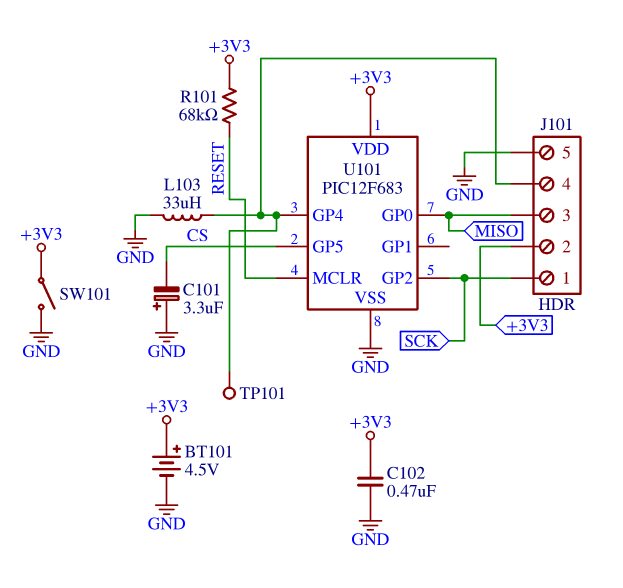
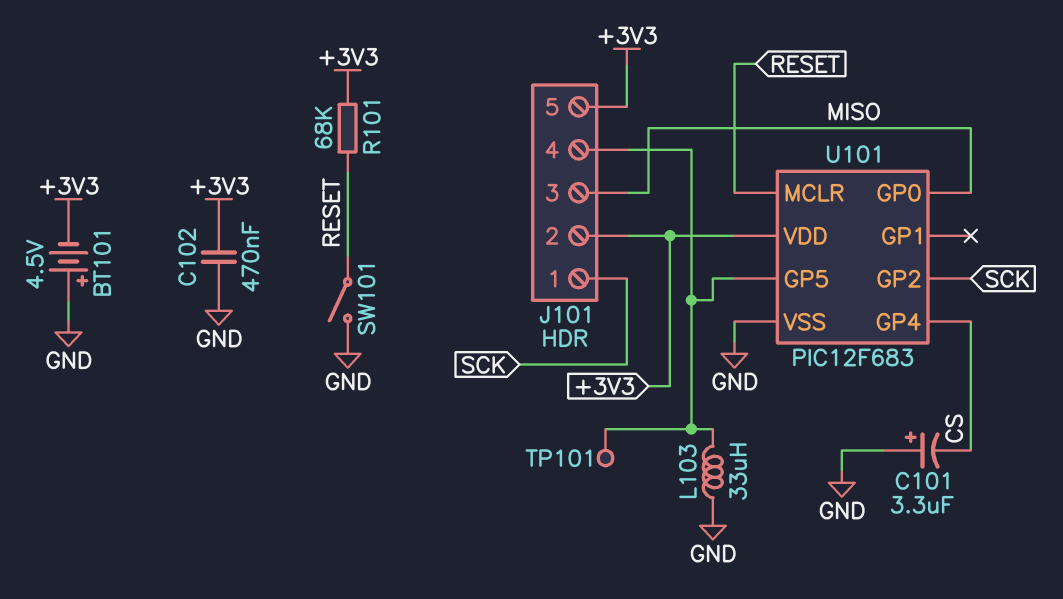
BT101: 4.5V (plus +3V3, minus GND) -> 4.5V (plus GND, minus +3V3)
J101 pin 5: GND -> +3V3
SW101: switch (+3V3, GND) -> switch (GND, RESET)
U101 pin GP4: J101/4 -> CS
U101 pin GP5: CS -> J101/4

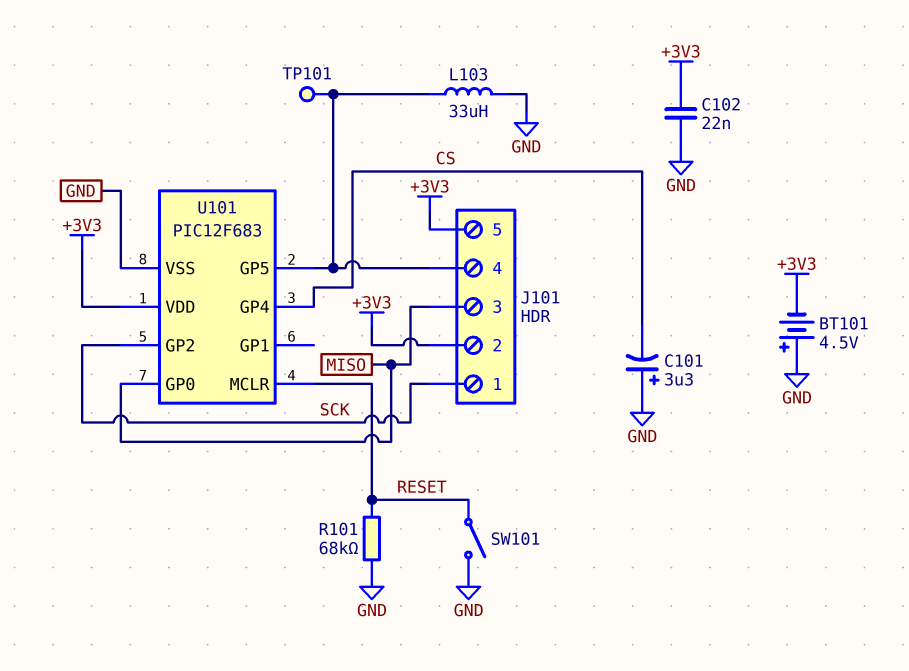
C102: 470nF (+3V3, GND) -> 22nF (+3V3, GND)
R101: 68k (+3V3, RESET) -> 68k (GND, RESET)

